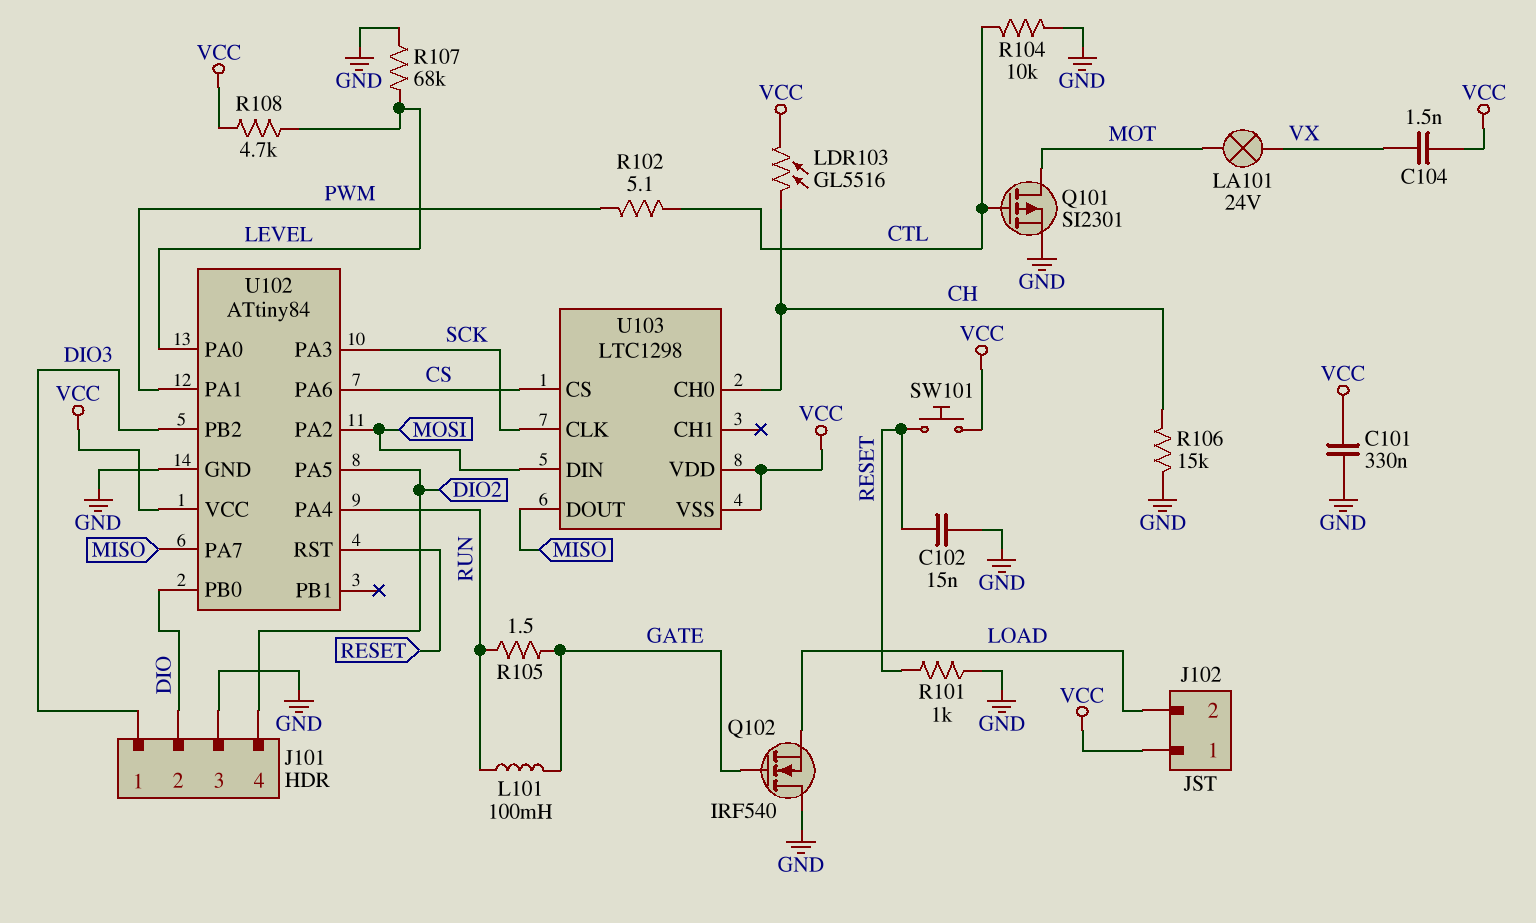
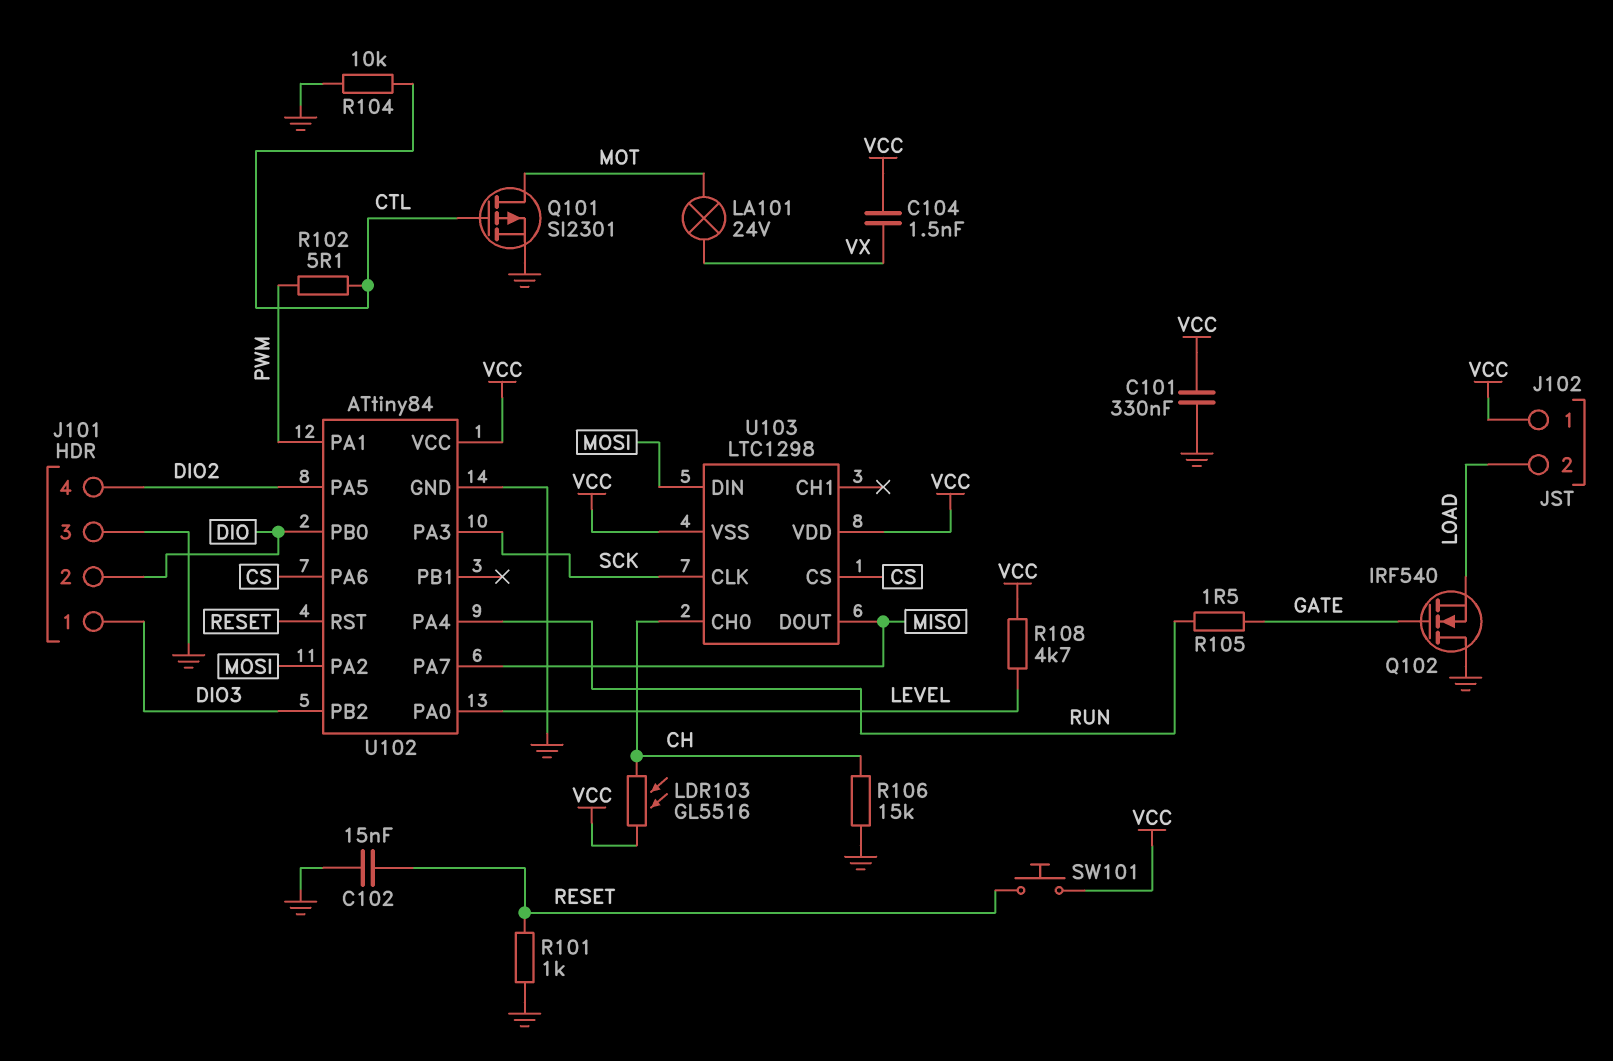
L101: 100mH (GATE, RUN) -> none
R107: 68k (GND, LEVEL) -> none

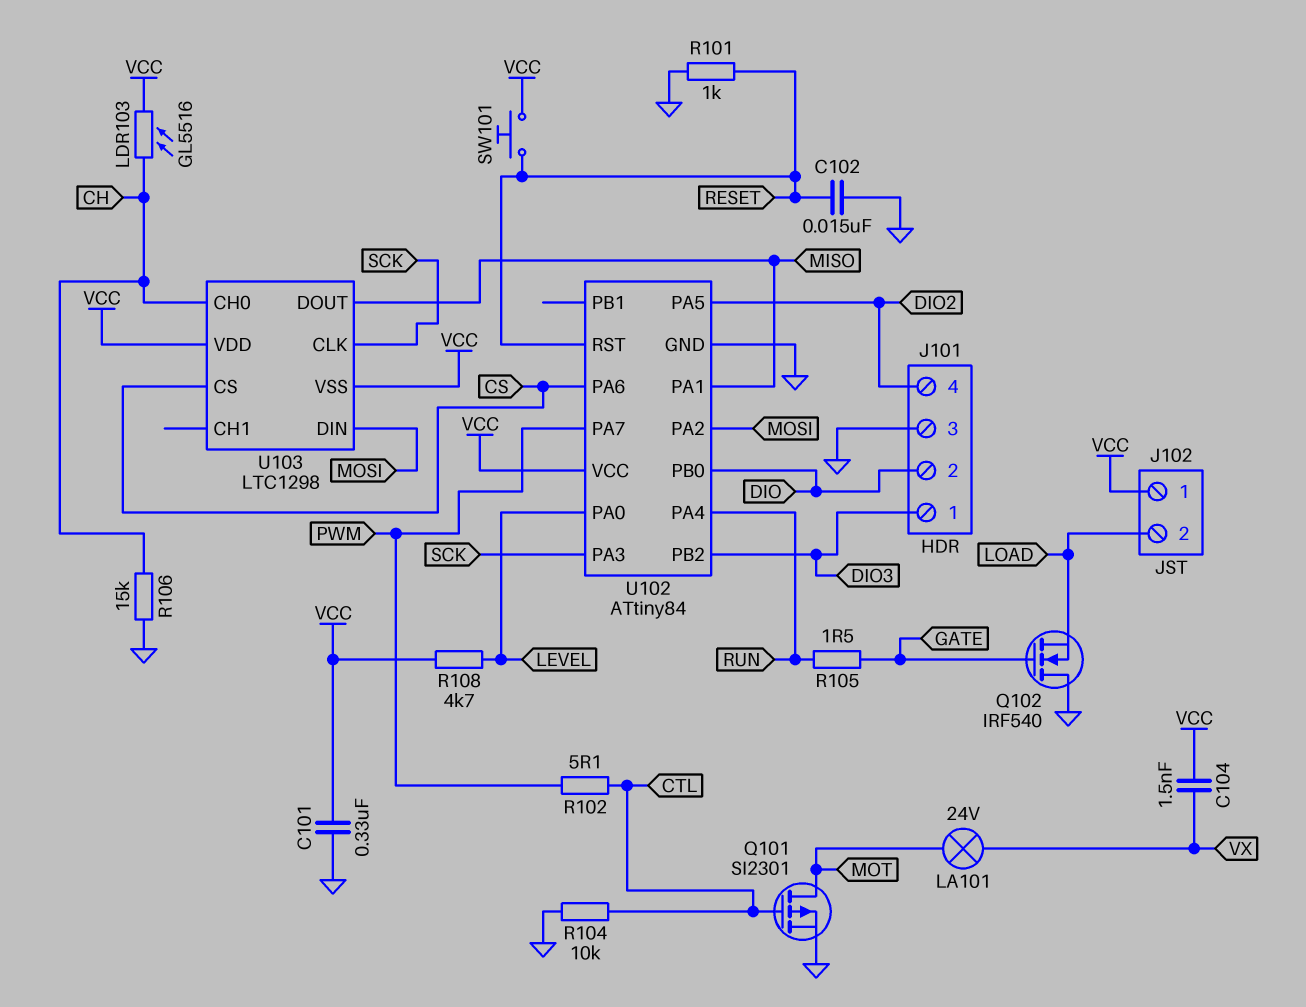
U102 pin PA1: PWM -> MISO
U102 pin PA7: MISO -> PWM

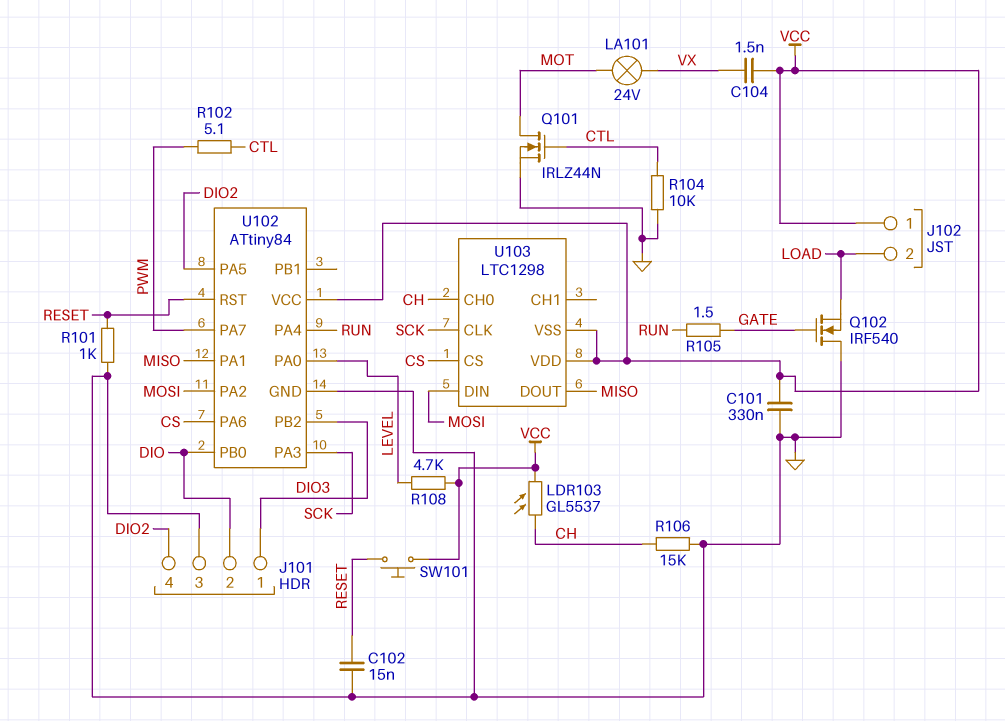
LDR103: GL5516 (CH, VCC) -> GL5537 (CH, VCC)
Q101: PMOS SI2301 (G CTL, D MOT, S GND) -> NMOS IRLZ44N (G CTL, D MOT, S GND)

